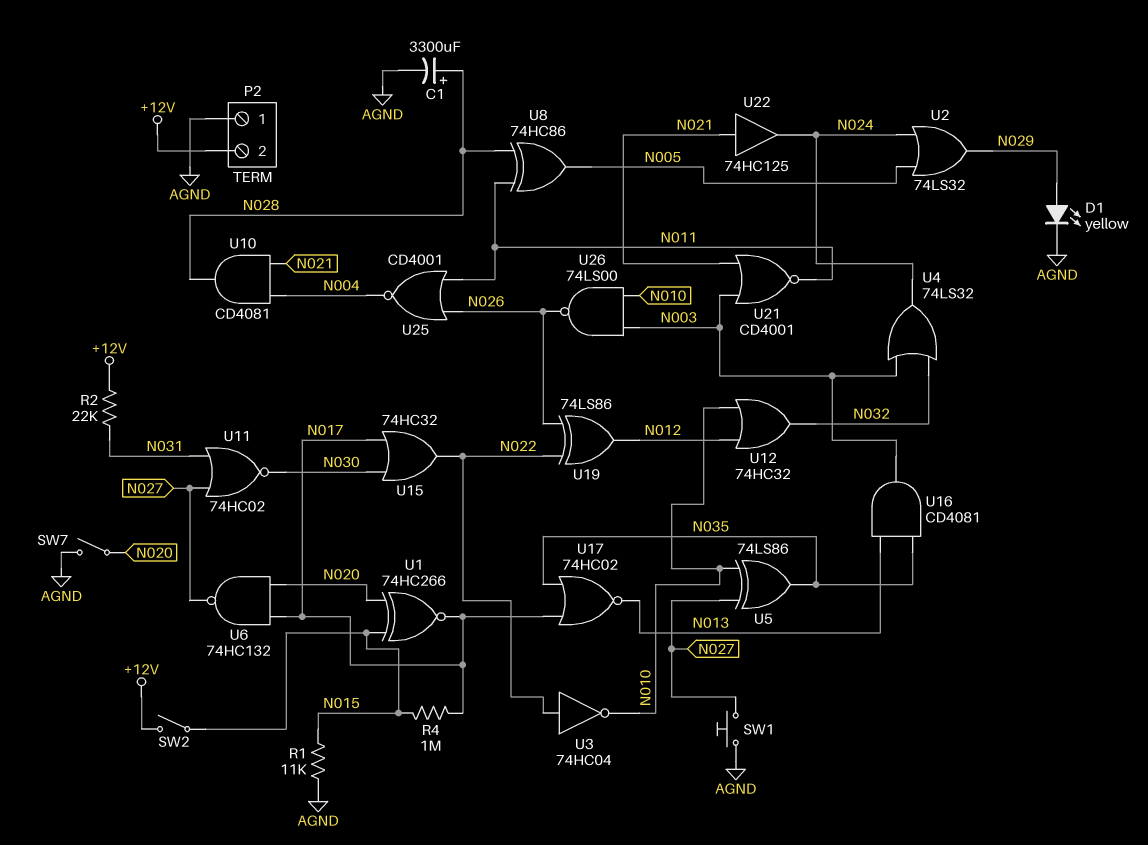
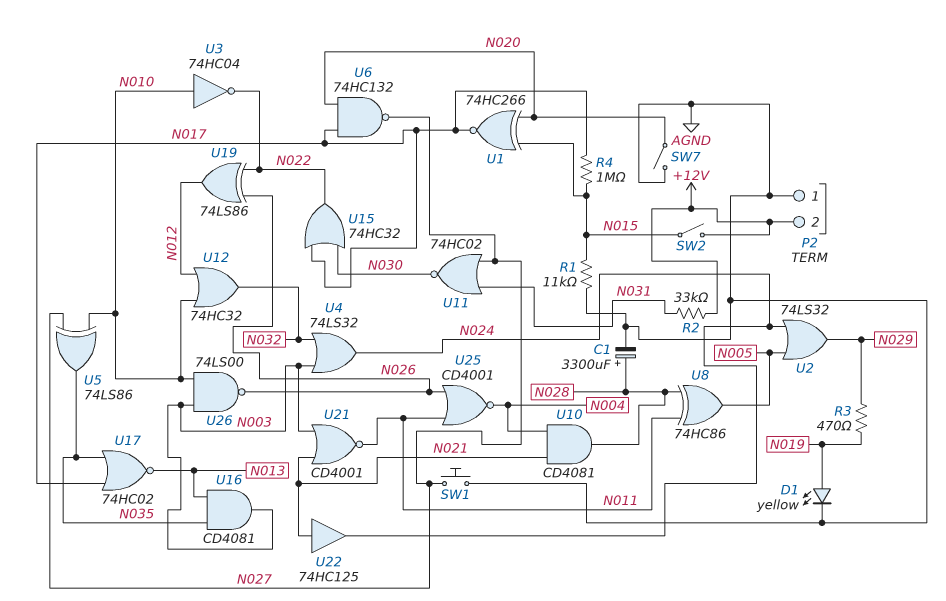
D1: LED yellow (A N029, K AGND) -> LED yellow (A N019, K AGND)
R2: 22k (+12V, N031) -> 33k (+12V, N031)
R3: none -> 470 (N019, N029)
U3: NOT 74HC04 (in N022, out N010) -> NOT 74HC04 (in N010, out N022)

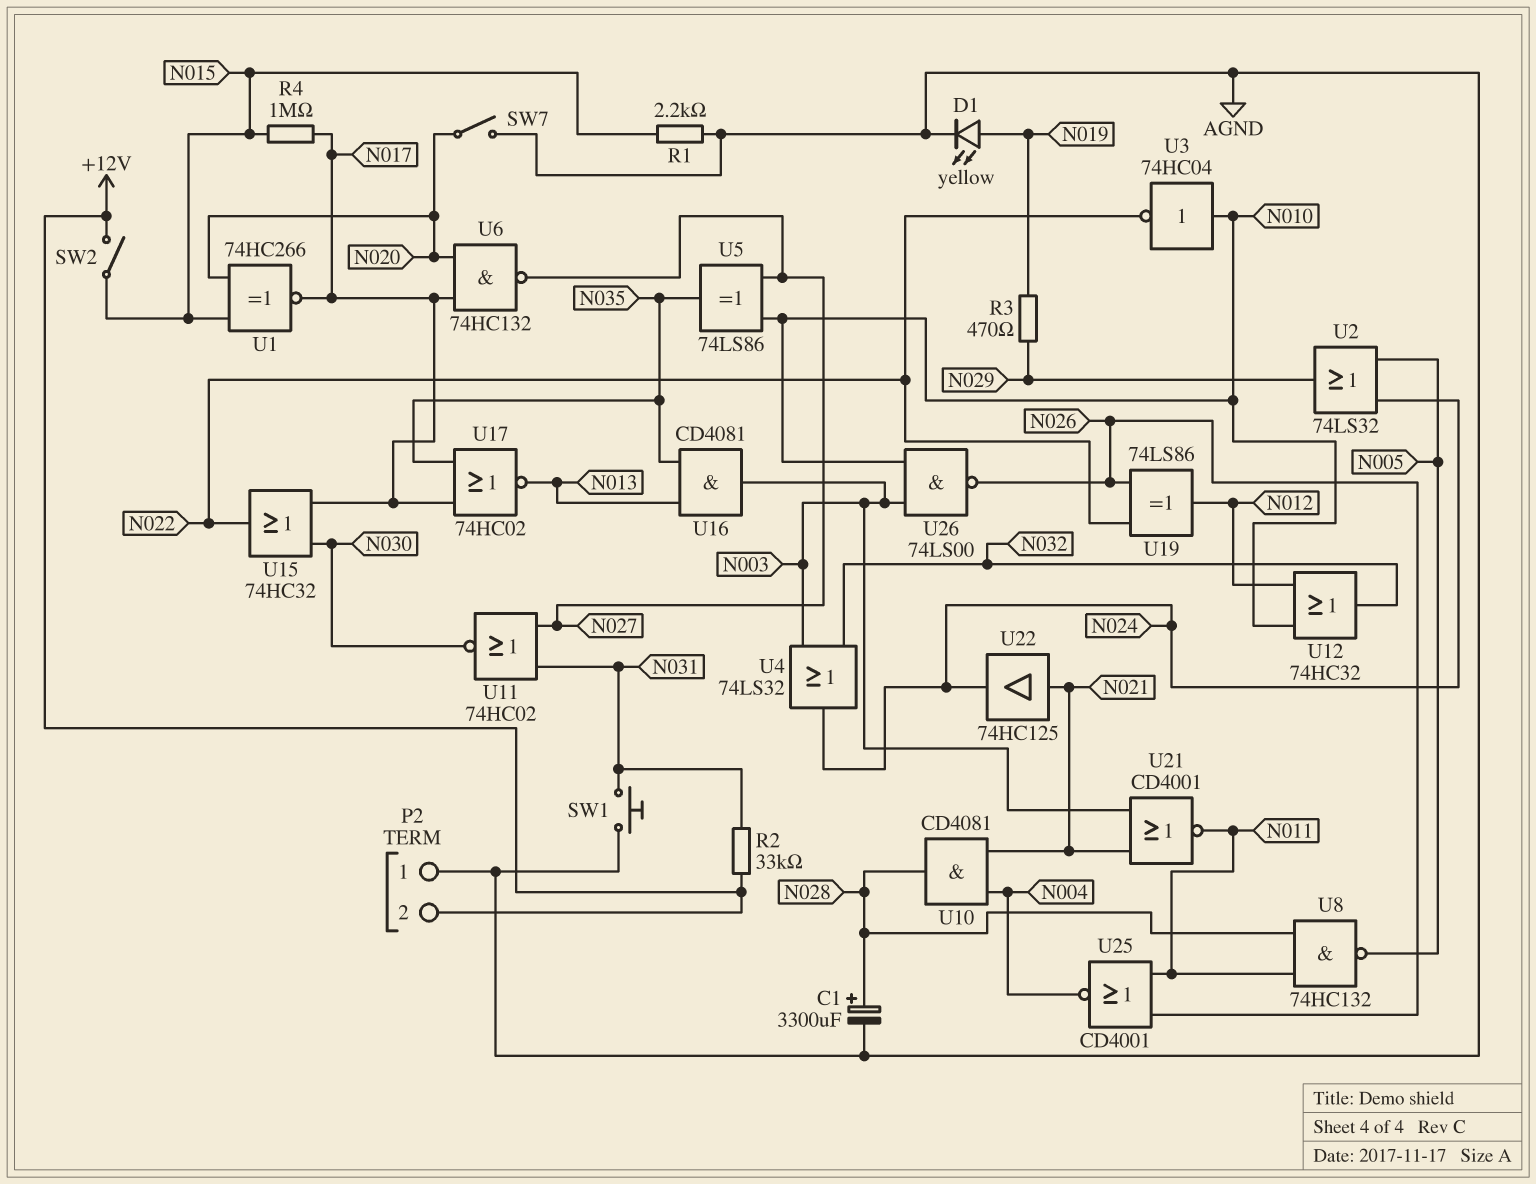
R1: 11k (AGND, N015) -> 2.2k (AGND, N015)
SW1: button (AGND, N027) -> button (AGND, N031)
U8: XOR 74HC86 (in N011, in N028, out N005) -> NAND 74HC132 (in N011, in N028, out N005)

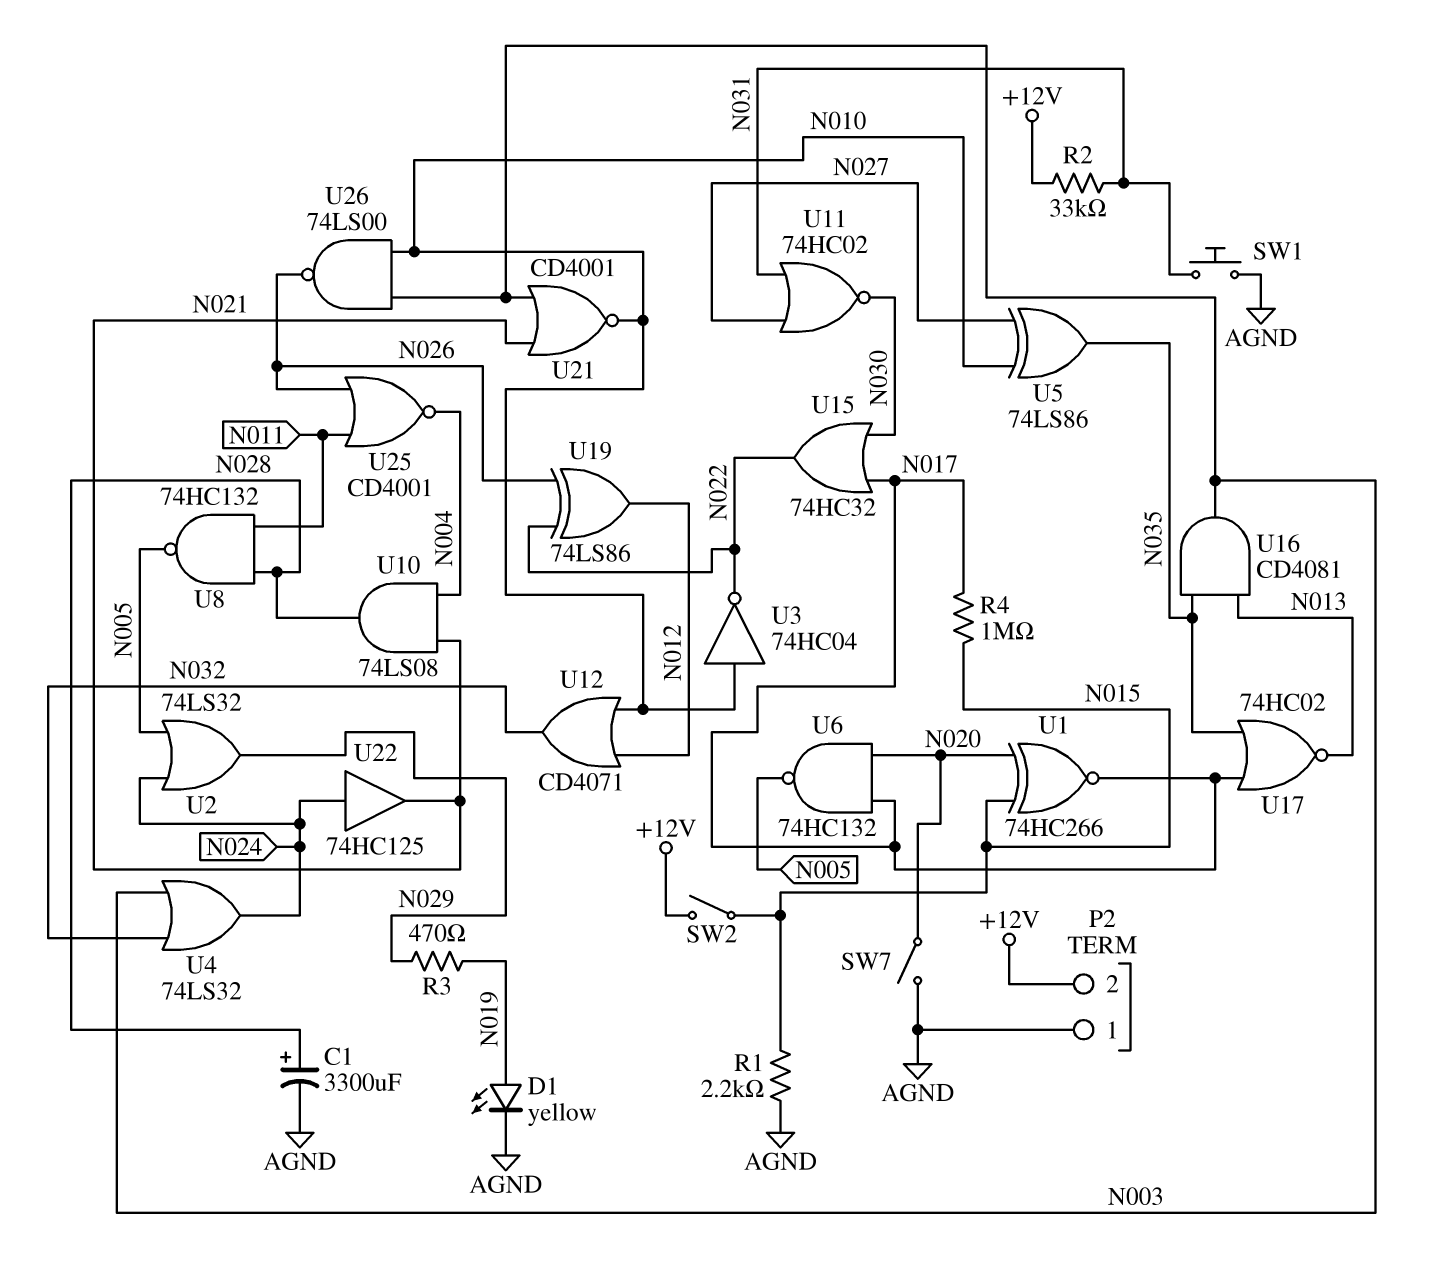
U6: NAND 74HC132 (in N017, in N020, out N027) -> NAND 74HC132 (in N017, in N020, out N005)
U10: AND CD4081 (in N004, in N021, out N028) -> AND 74LS08 (in N004, in N021, out N028)
U12: OR 74HC32 (in N010, in N012, out N032) -> OR CD4071 (in N010, in N012, out N032)
U21: NOR CD4001 (in N003, in N021, out N011) -> NOR CD4001 (in N003, in N021, out N010)
U22: buffer 74HC125 (in N021, out N024) -> buffer 74HC125 (in N024, out N021)

